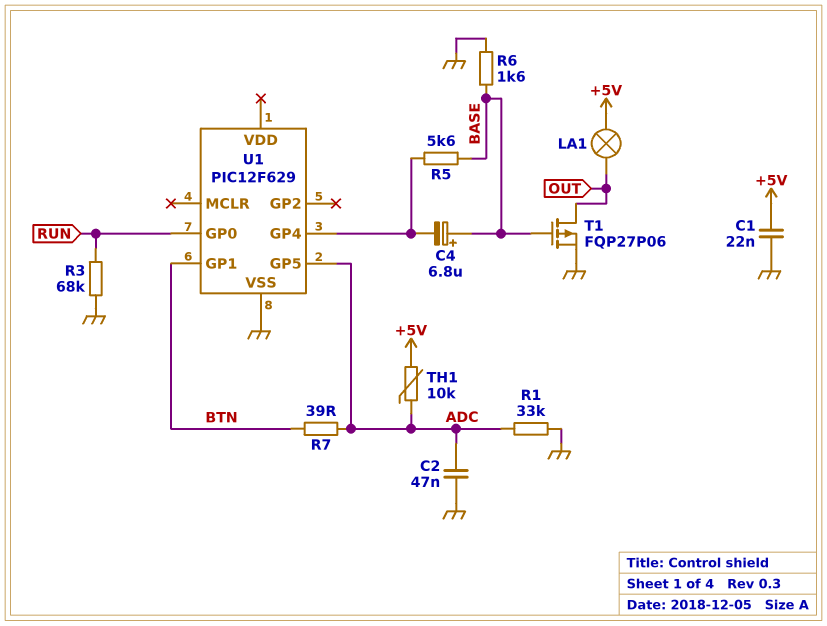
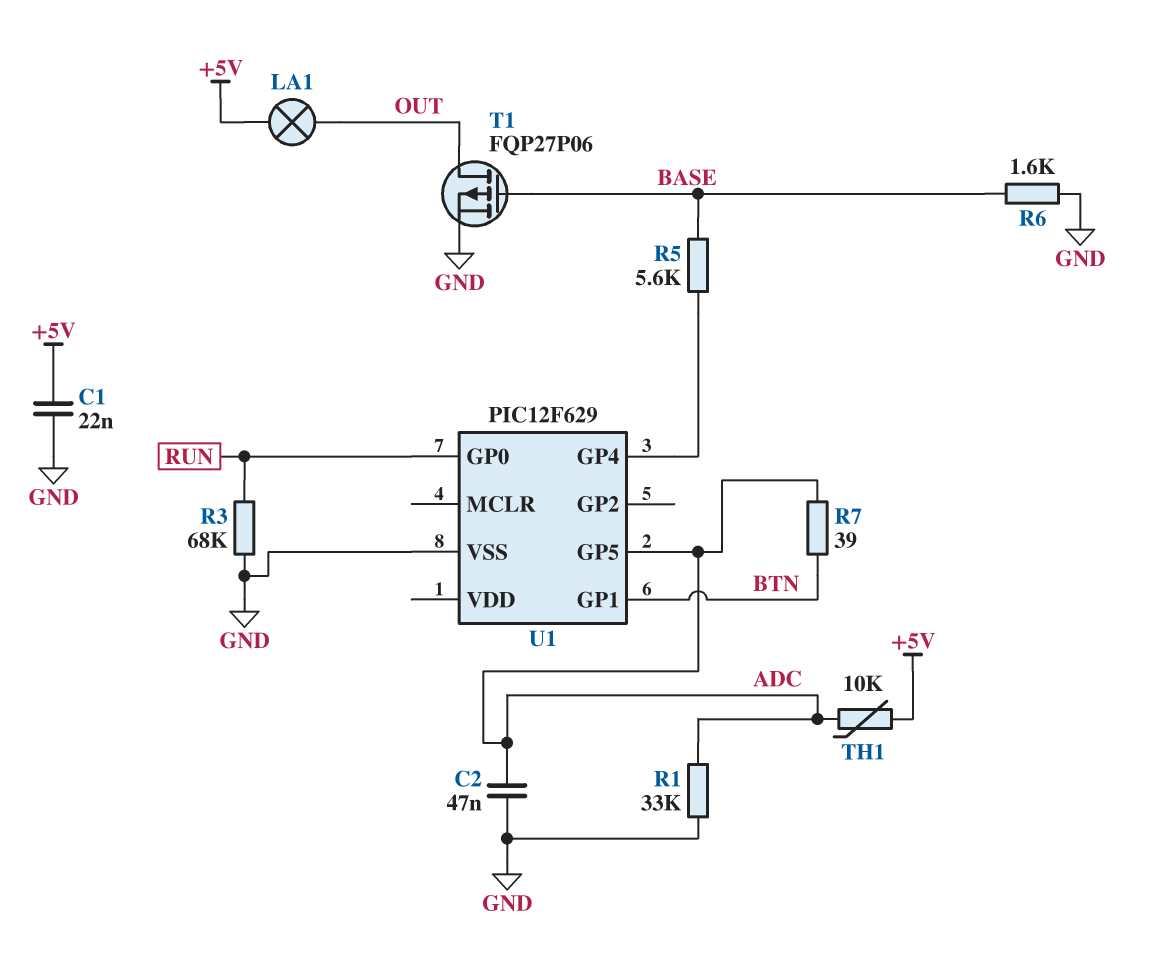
C4: 6.8uF (plus BASE, minus U1/GP4) -> none

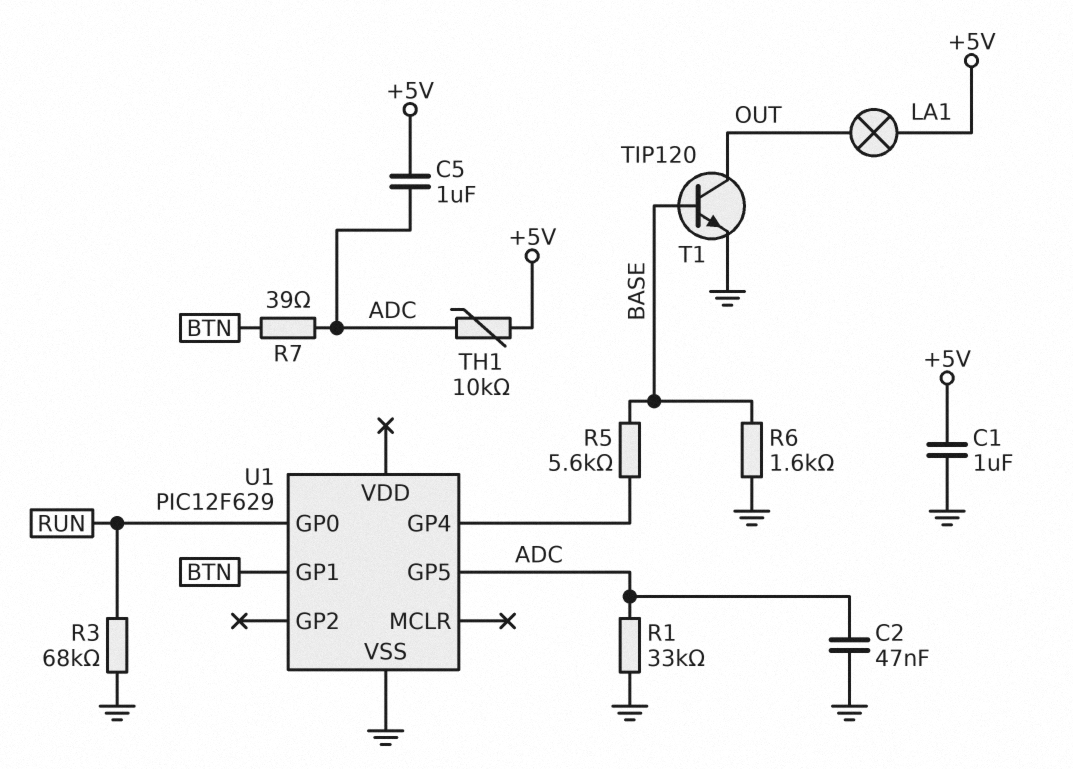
C1: 22nF (+5V, GND) -> 1uF (+5V, GND)
C5: none -> 1uF (+5V, ADC)
T1: PMOS FQP27P06 (G BASE, D OUT, S GND) -> NPN TIP120 (B BASE, C OUT, E GND)

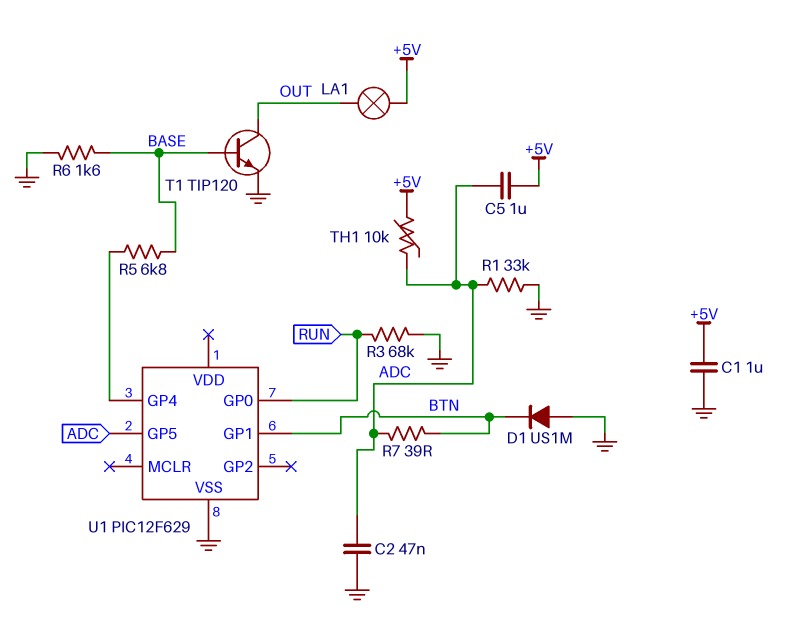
D1: none -> diode US1M (A GND, K BTN)
R5: 5.6k (BASE, U1/GP4) -> 6.8k (BASE, U1/GP4)

